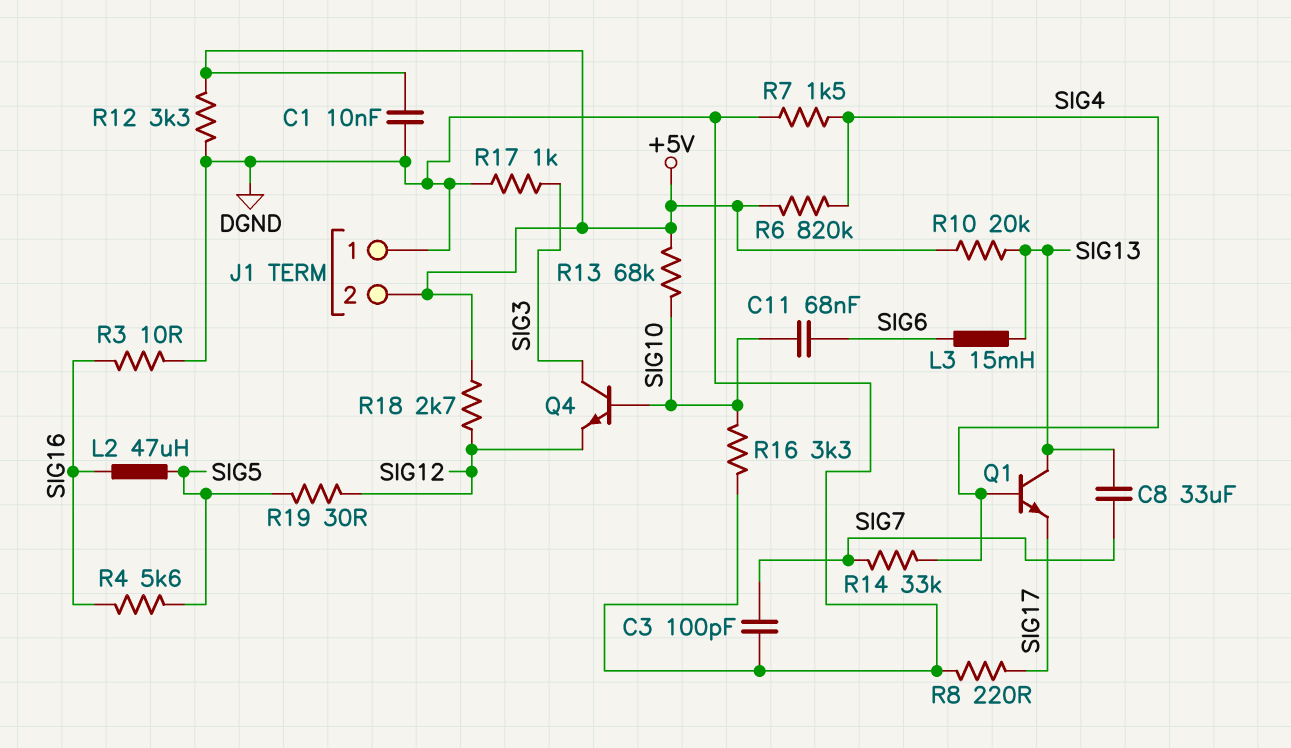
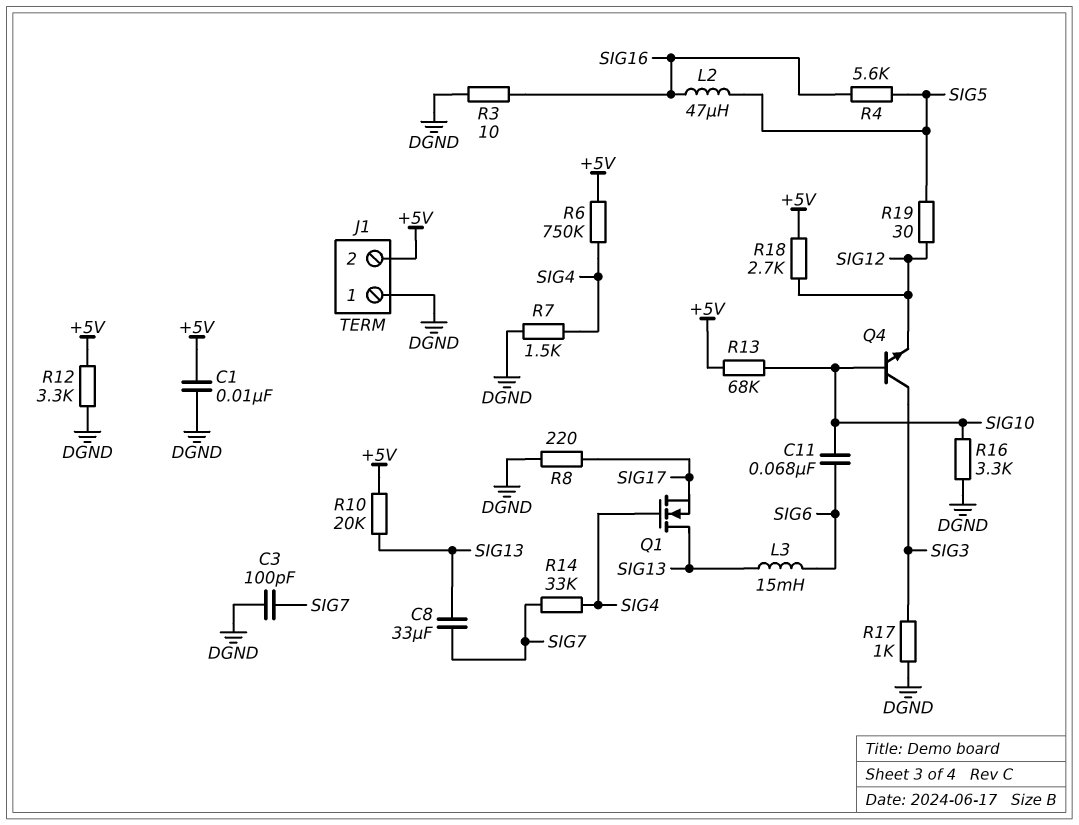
Q1: NPN (B SIG4, C SIG13, E SIG17) -> NMOS (G SIG4, D SIG13, S SIG17)
R6: 820k (+5V, SIG4) -> 750k (+5V, SIG4)

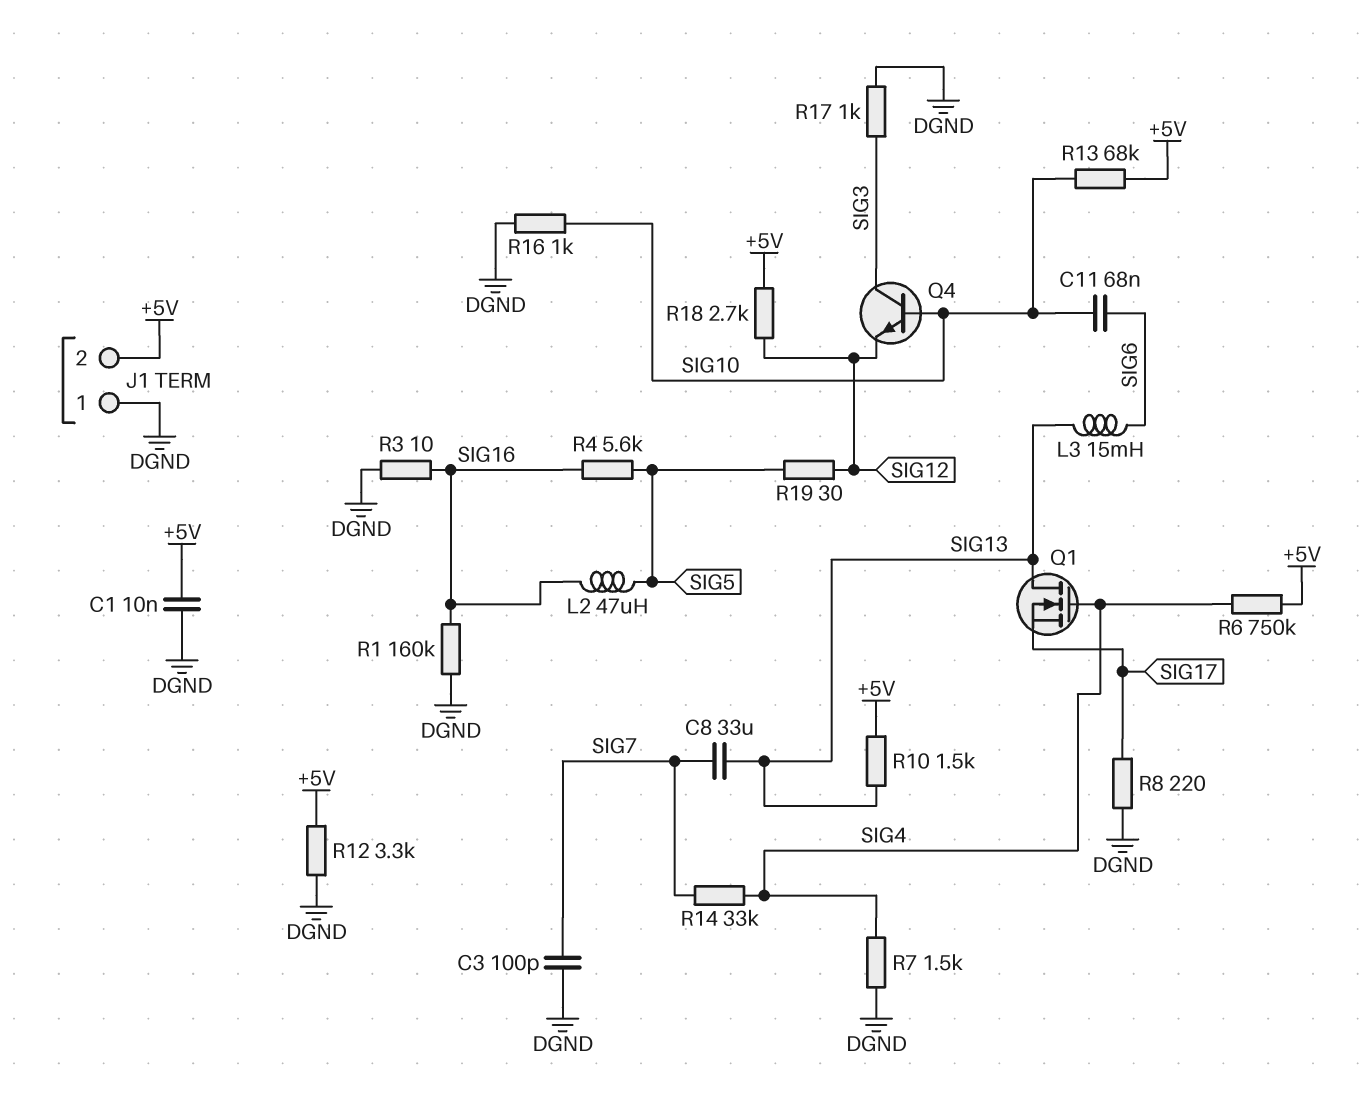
R1: none -> 160k (DGND, SIG16)
R10: 20k (+5V, SIG13) -> 1.5k (+5V, SIG13)
R16: 3.3k (DGND, SIG10) -> 1k (DGND, SIG10)

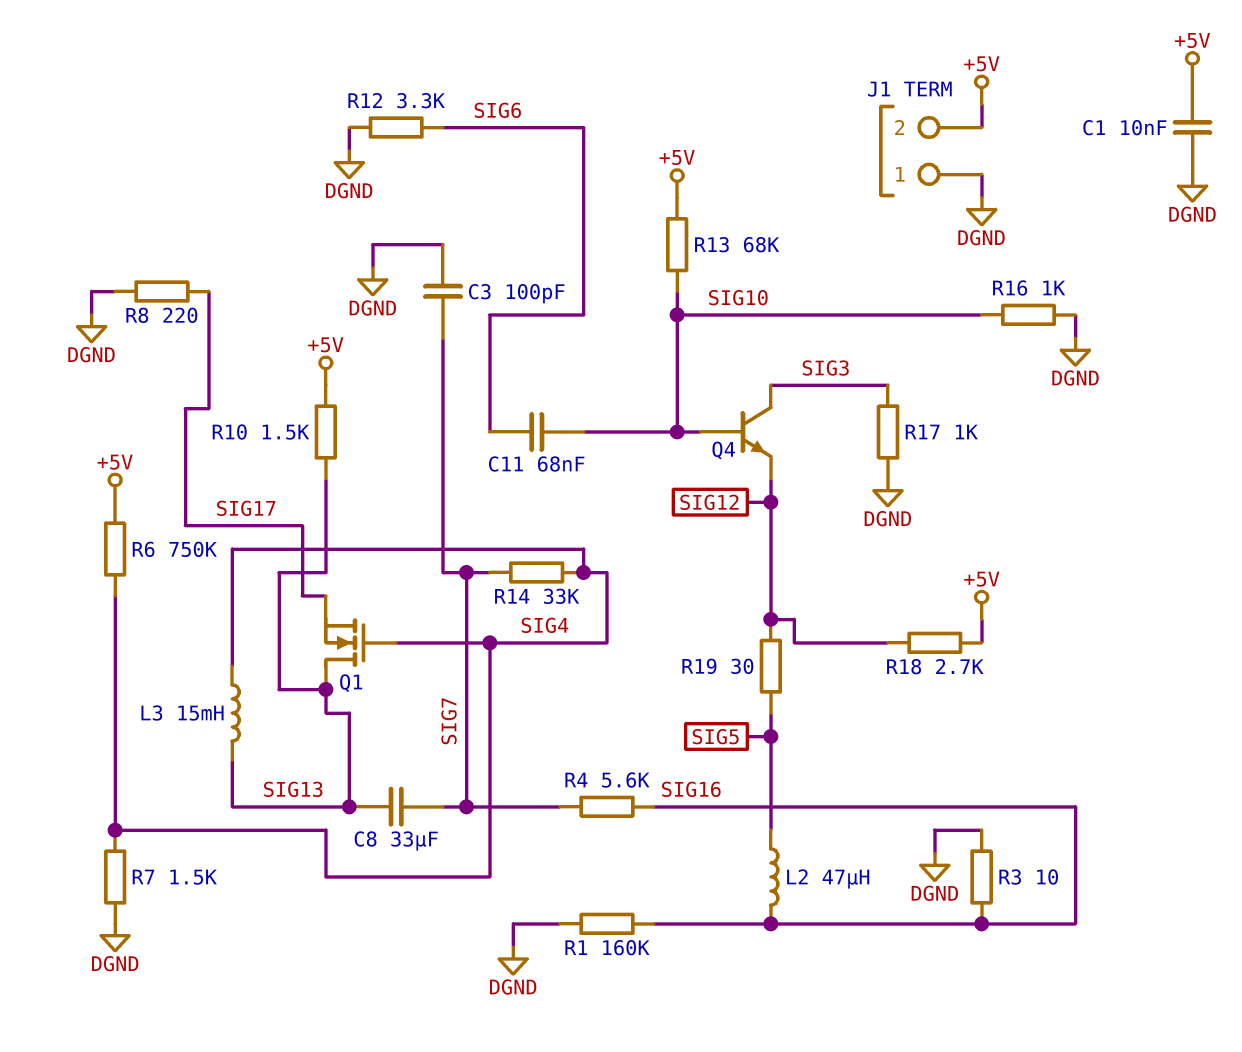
L3: 15mH (SIG6, SIG13) -> 15mH (SIG4, SIG13)
R4: 5.6k (SIG5, SIG16) -> 5.6k (SIG7, SIG16)
R12: 3.3k (+5V, DGND) -> 3.3k (DGND, SIG6)

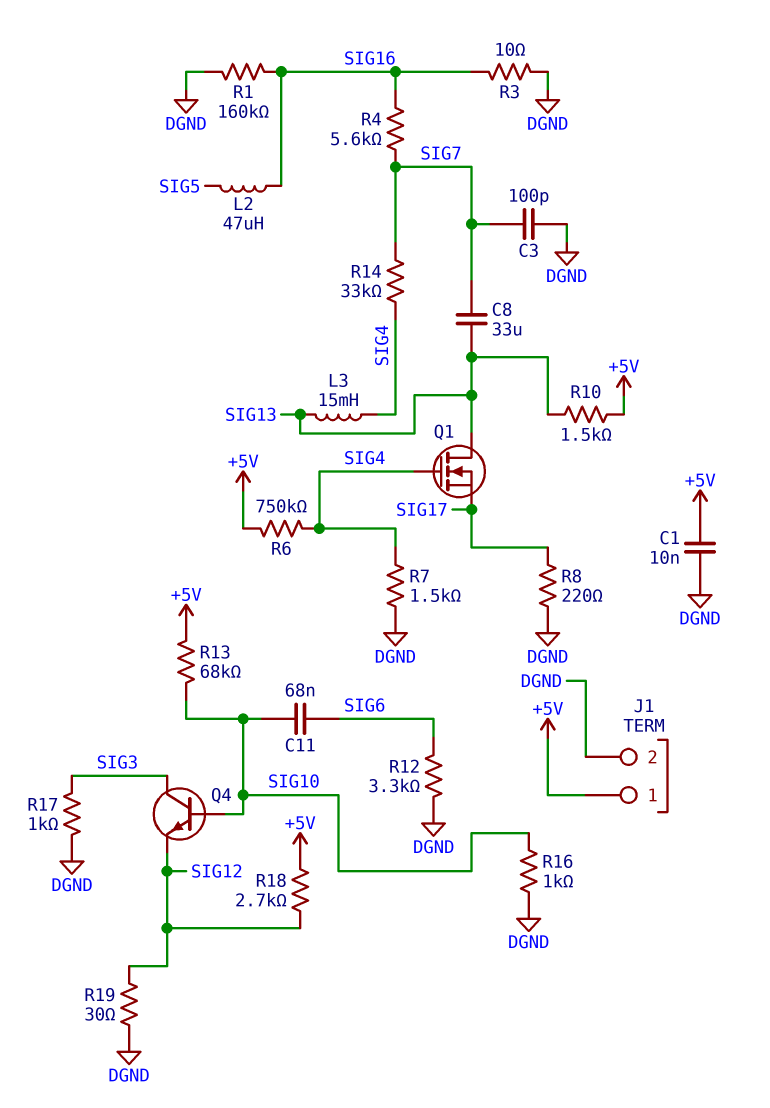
J1 pin 1: DGND -> +5V
J1 pin 2: +5V -> DGND
R19: 30 (SIG5, SIG12) -> 30 (DGND, SIG12)

